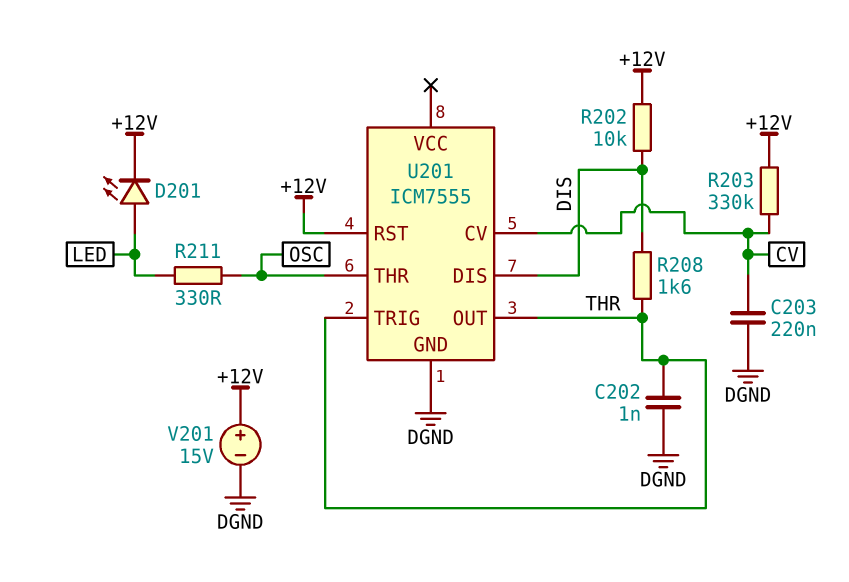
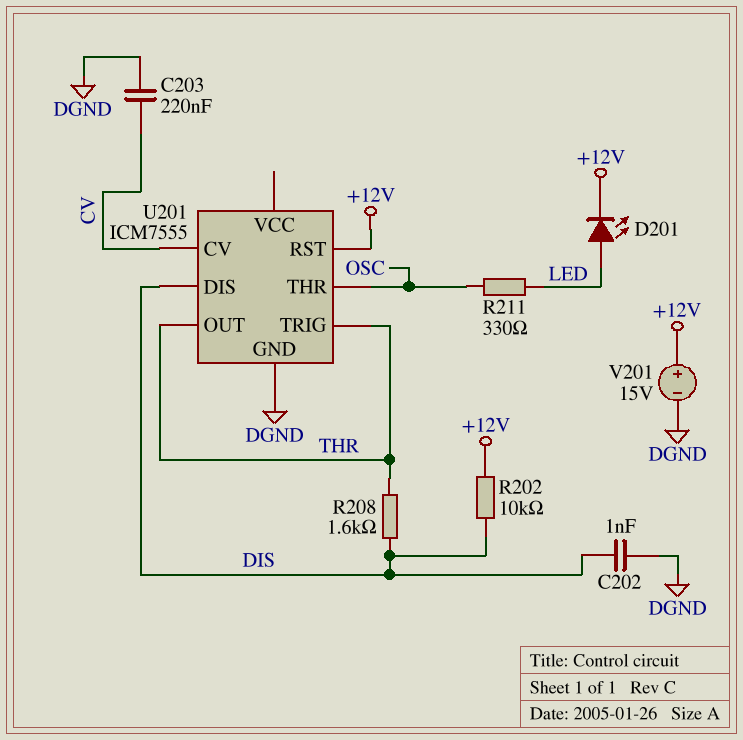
C202: 1nF (DGND, THR) -> 1nF (DGND, DIS)
R203: 330k (+12V, CV) -> none

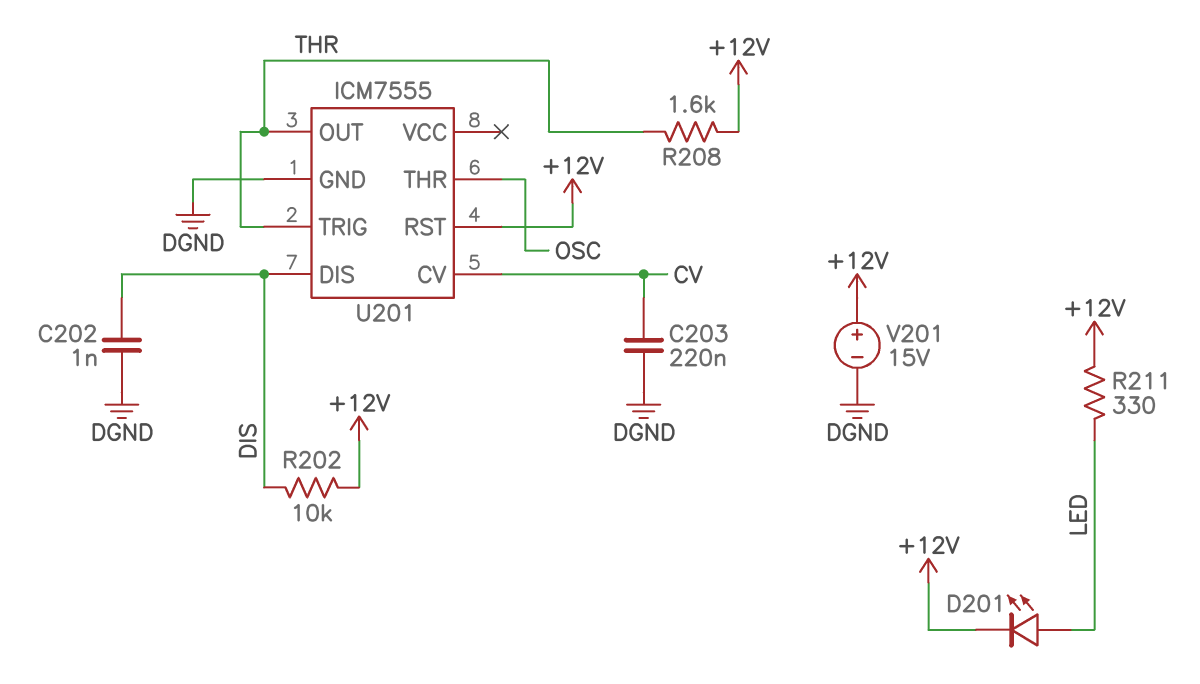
R208: 1.6k (DIS, THR) -> 1.6k (+12V, THR)
R211: 330 (LED, OSC) -> 330 (+12V, LED)

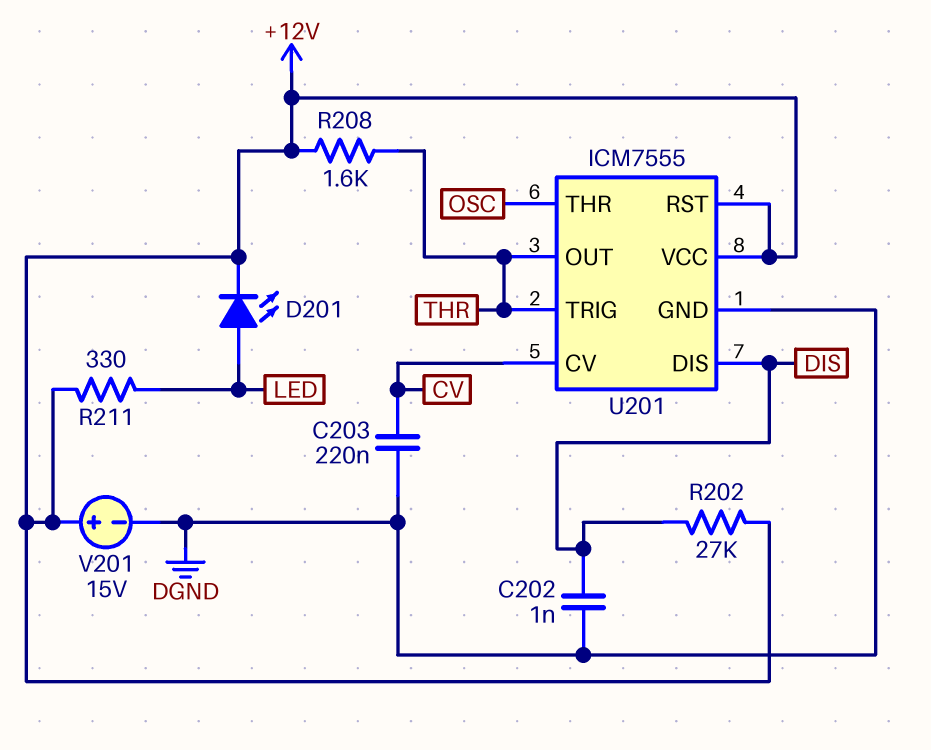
R202: 10k (+12V, DIS) -> 27k (+12V, DIS)
U201 pin VCC: none -> +12V

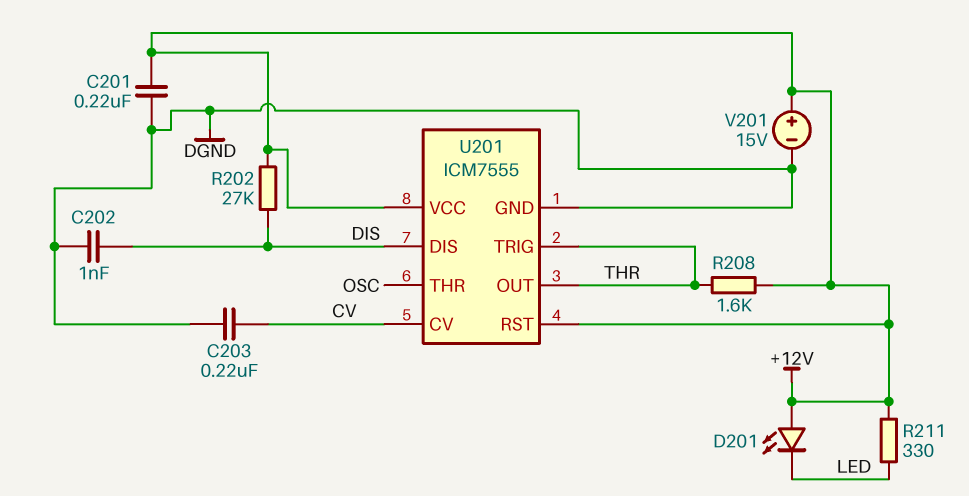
C201: none -> 220nF (+12V, DGND)
D201: LED (A LED, K +12V) -> LED (A +12V, K LED)

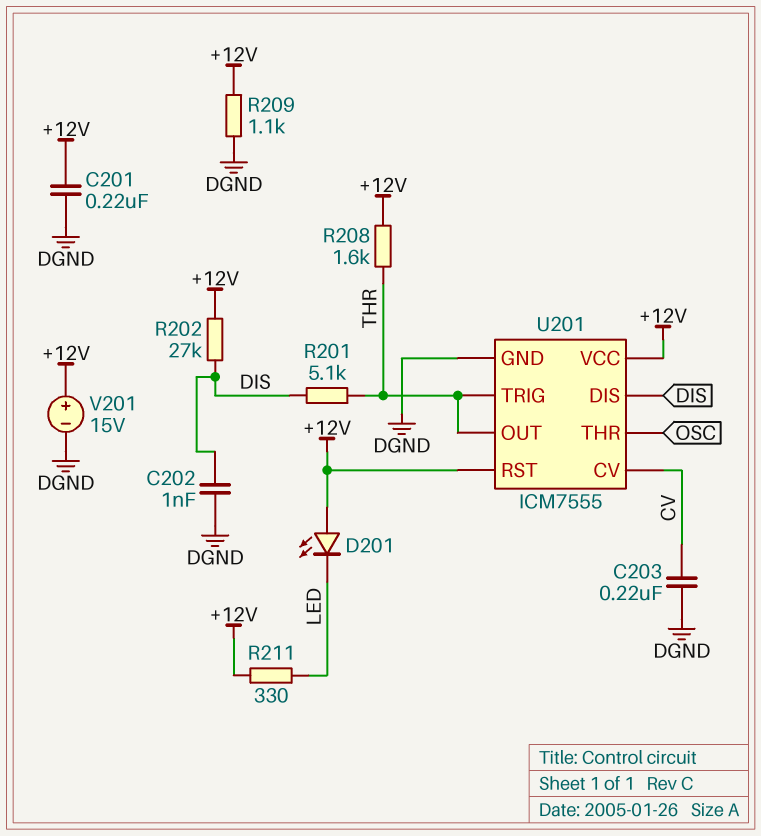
R201: none -> 5.1k (DIS, THR)
R209: none -> 1.1k (+12V, DGND)

